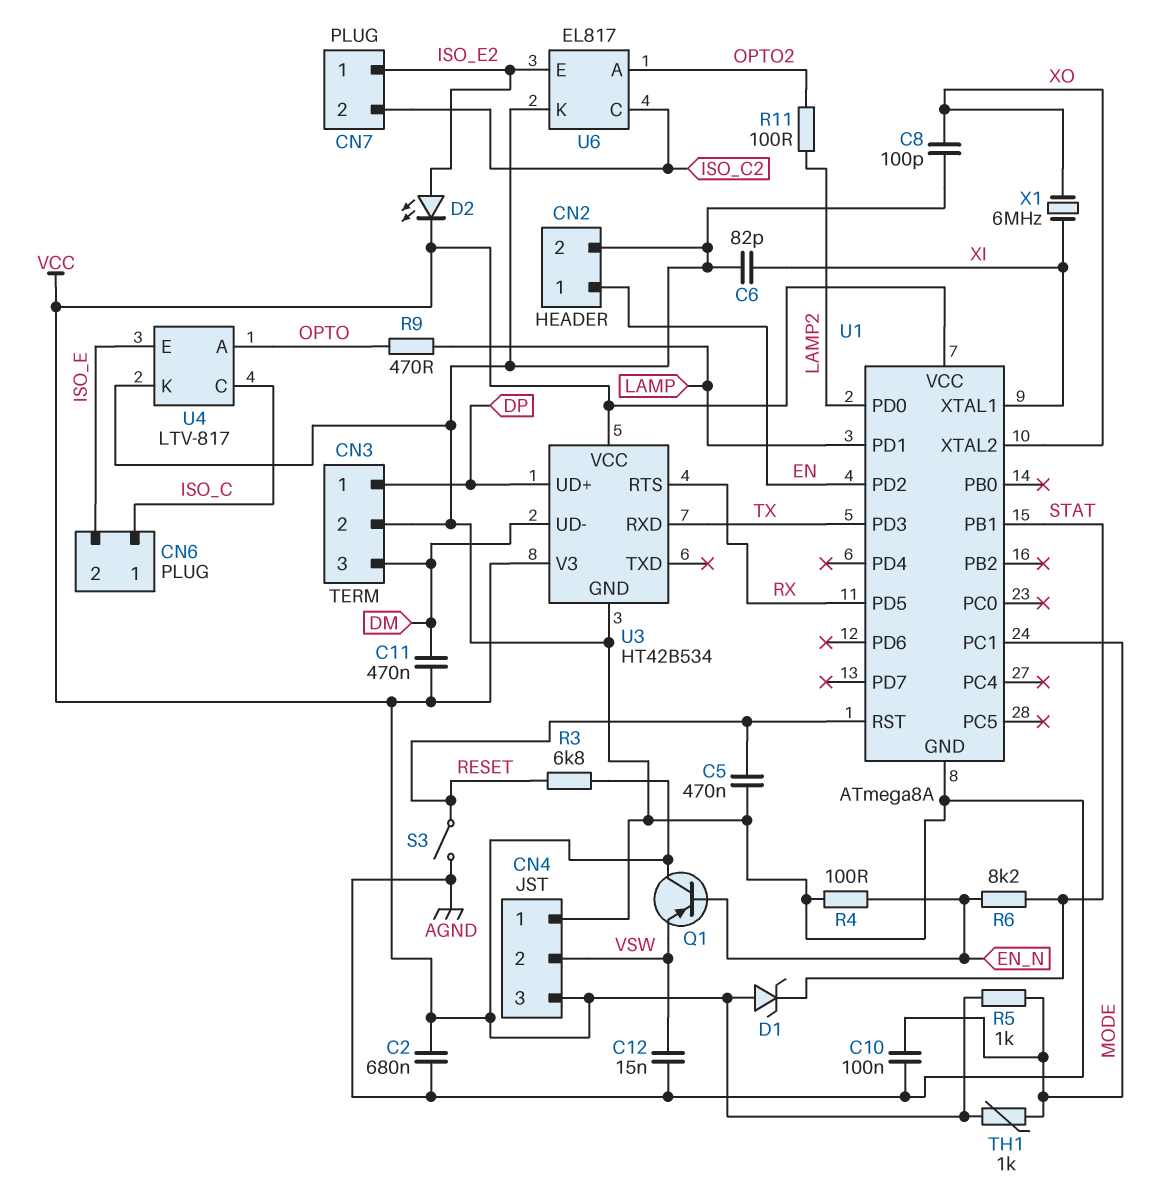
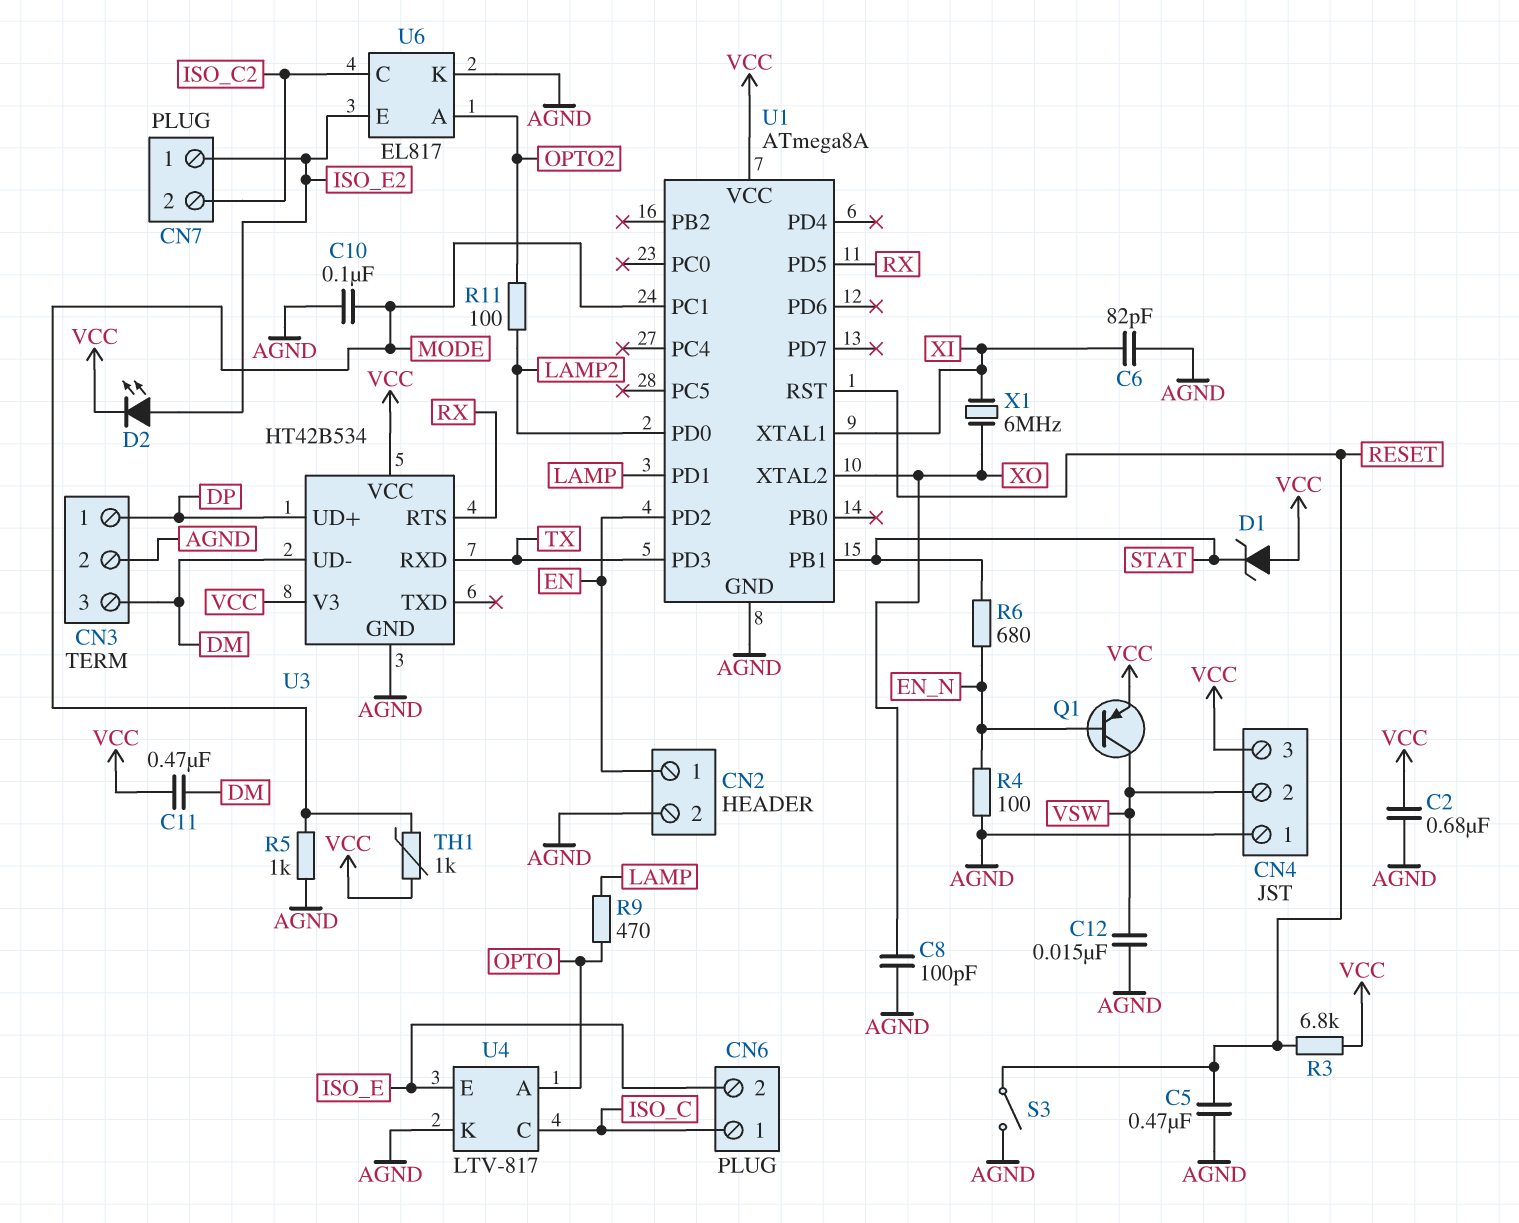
Q1: PNP (B EN_N, C VCC, E VSW) -> PNP (B EN_N, C VSW, E VCC)
R5: 1k (MODE, VCC) -> 1k (AGND, MODE)
R6: 8.2k (EN_N, STAT) -> 680 (EN_N, STAT)

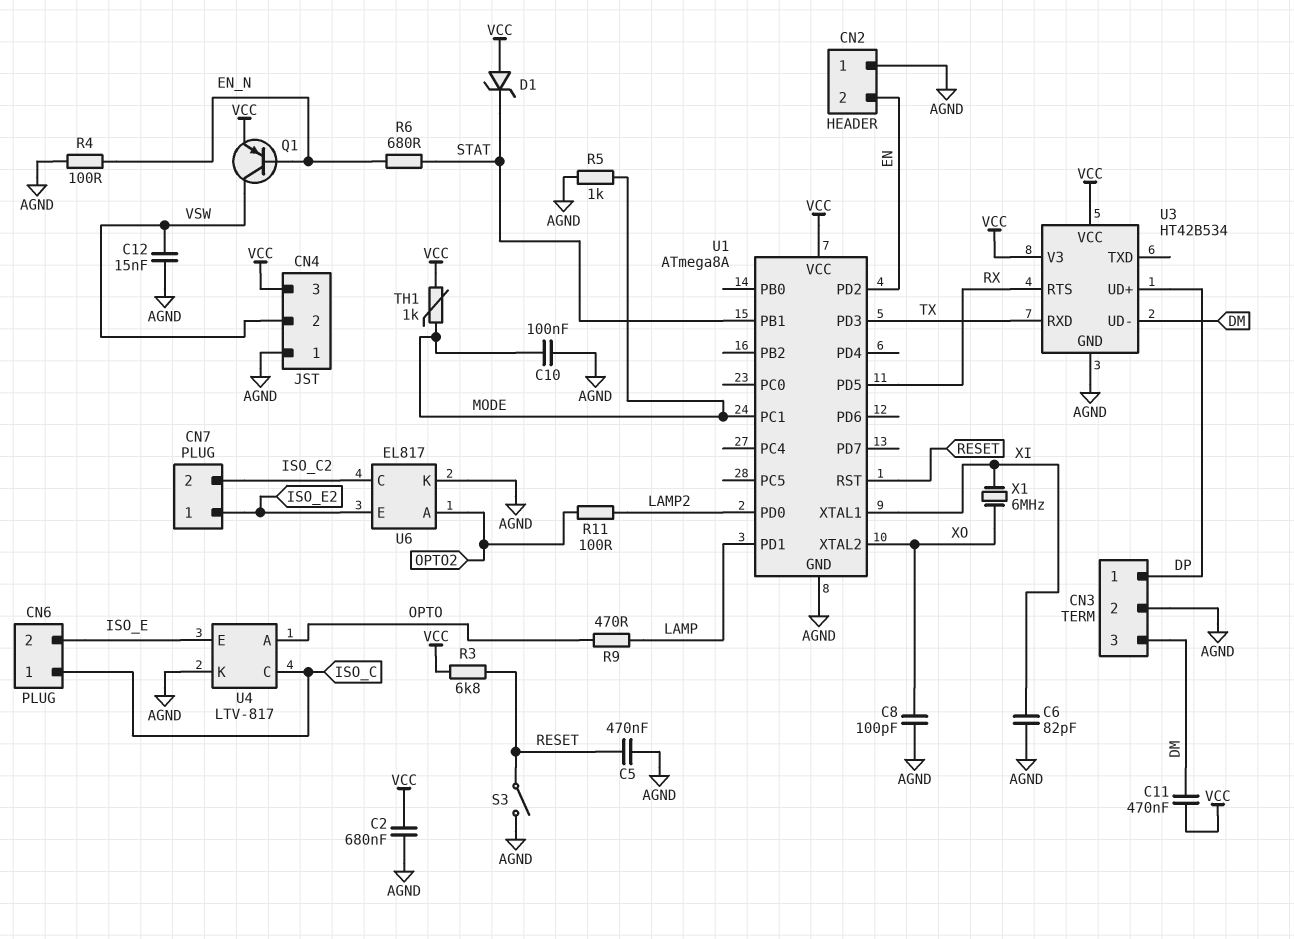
CN2 pin 1: EN -> AGND
CN2 pin 2: AGND -> EN
D2: LED (A ISO_E2, K VCC) -> none

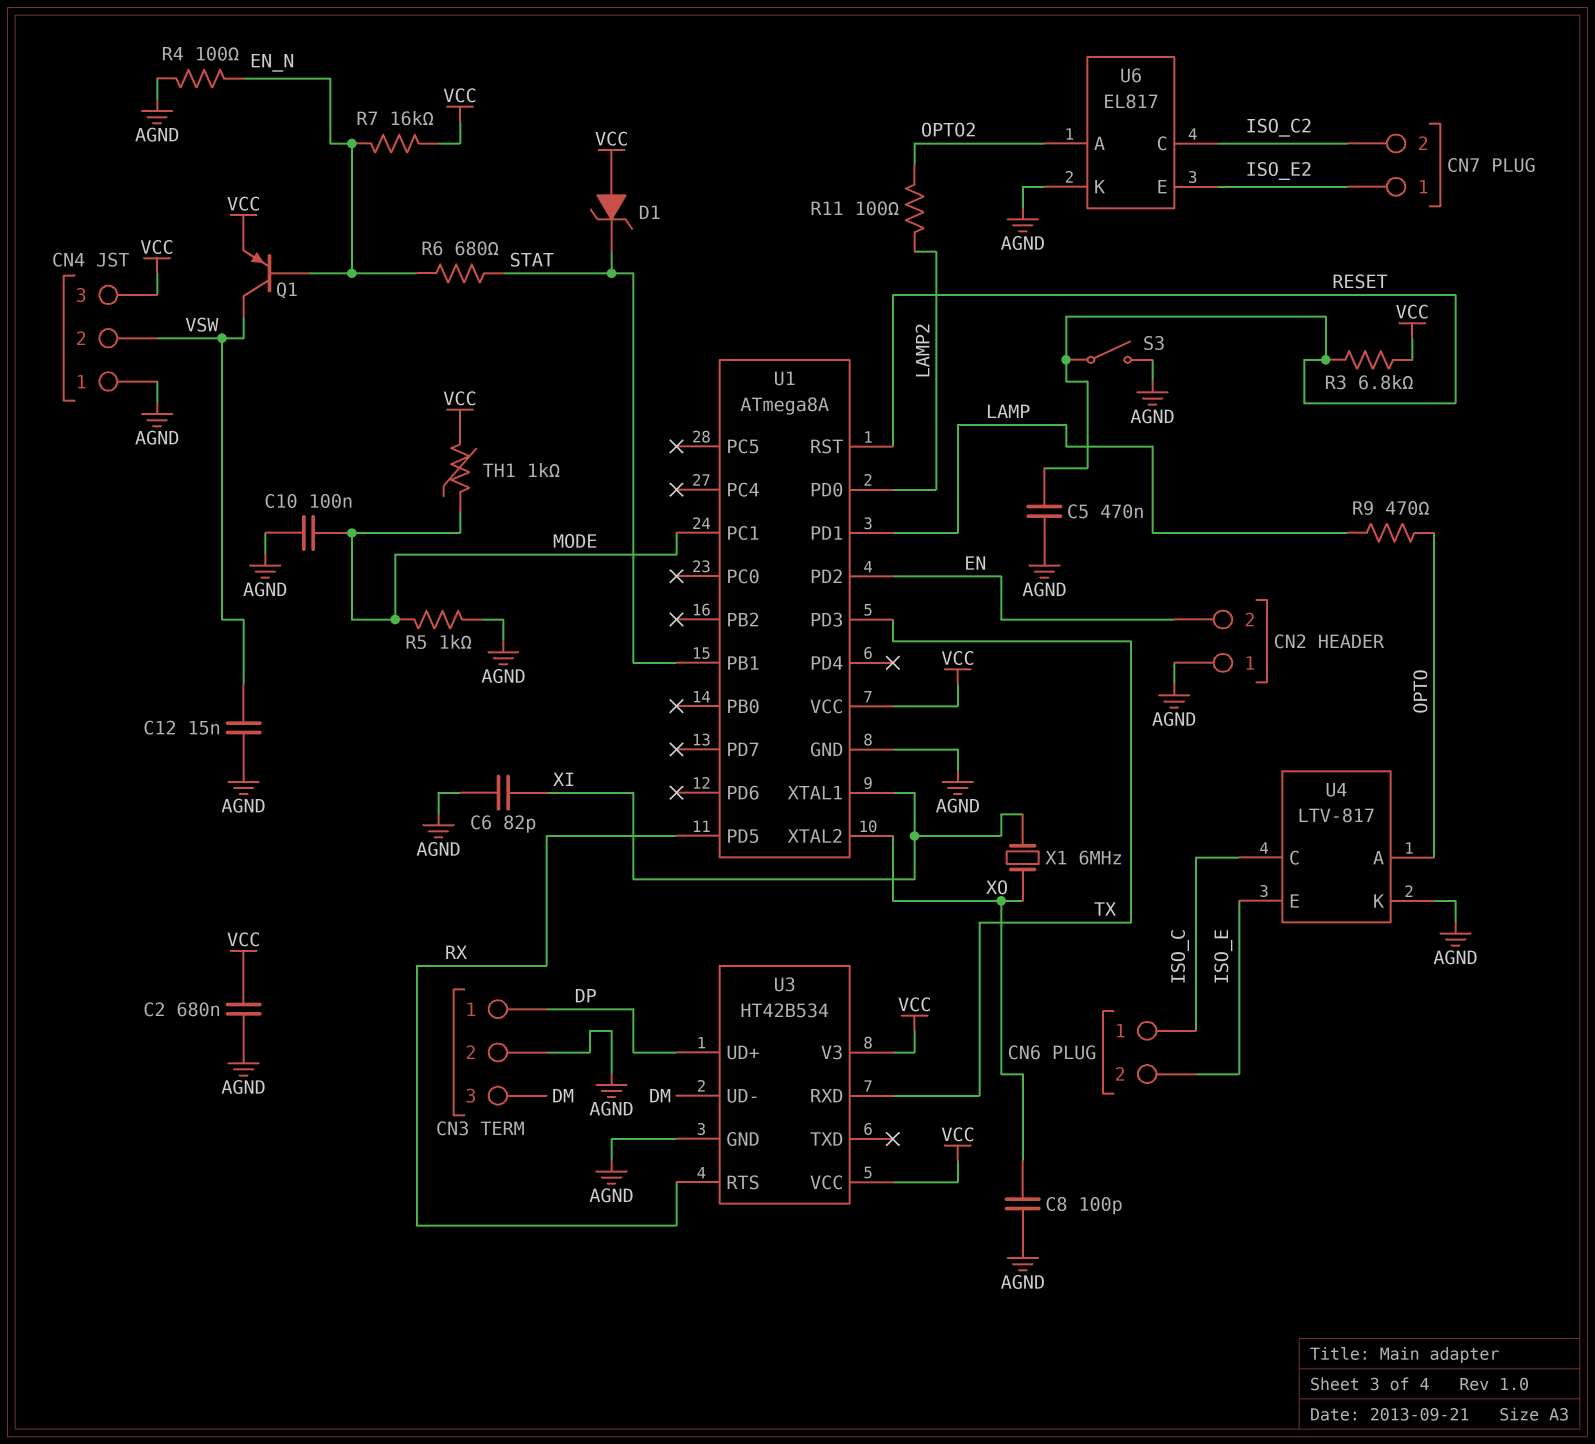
C11: 470nF (DM, VCC) -> none
R7: none -> 16k (EN_N, VCC)

